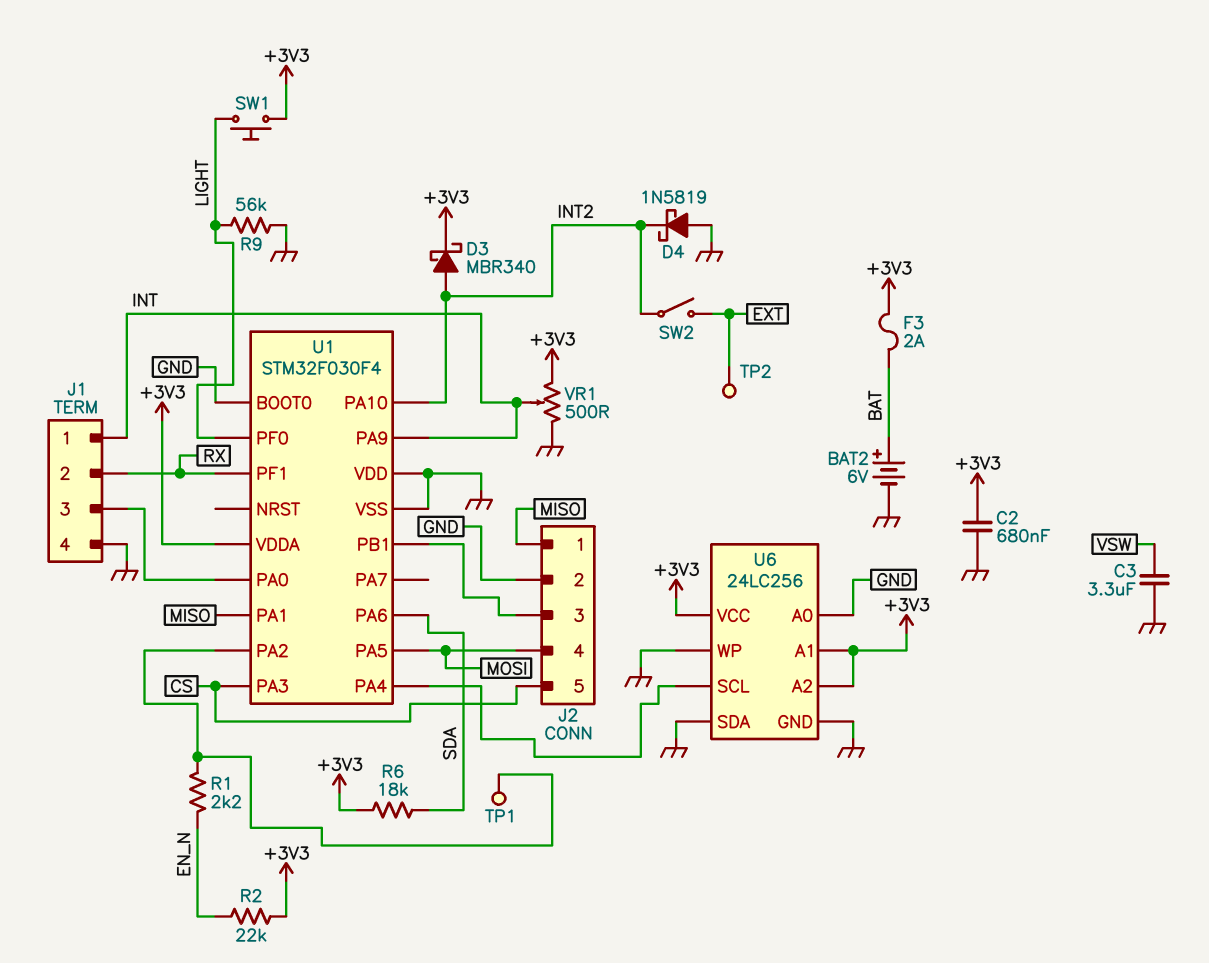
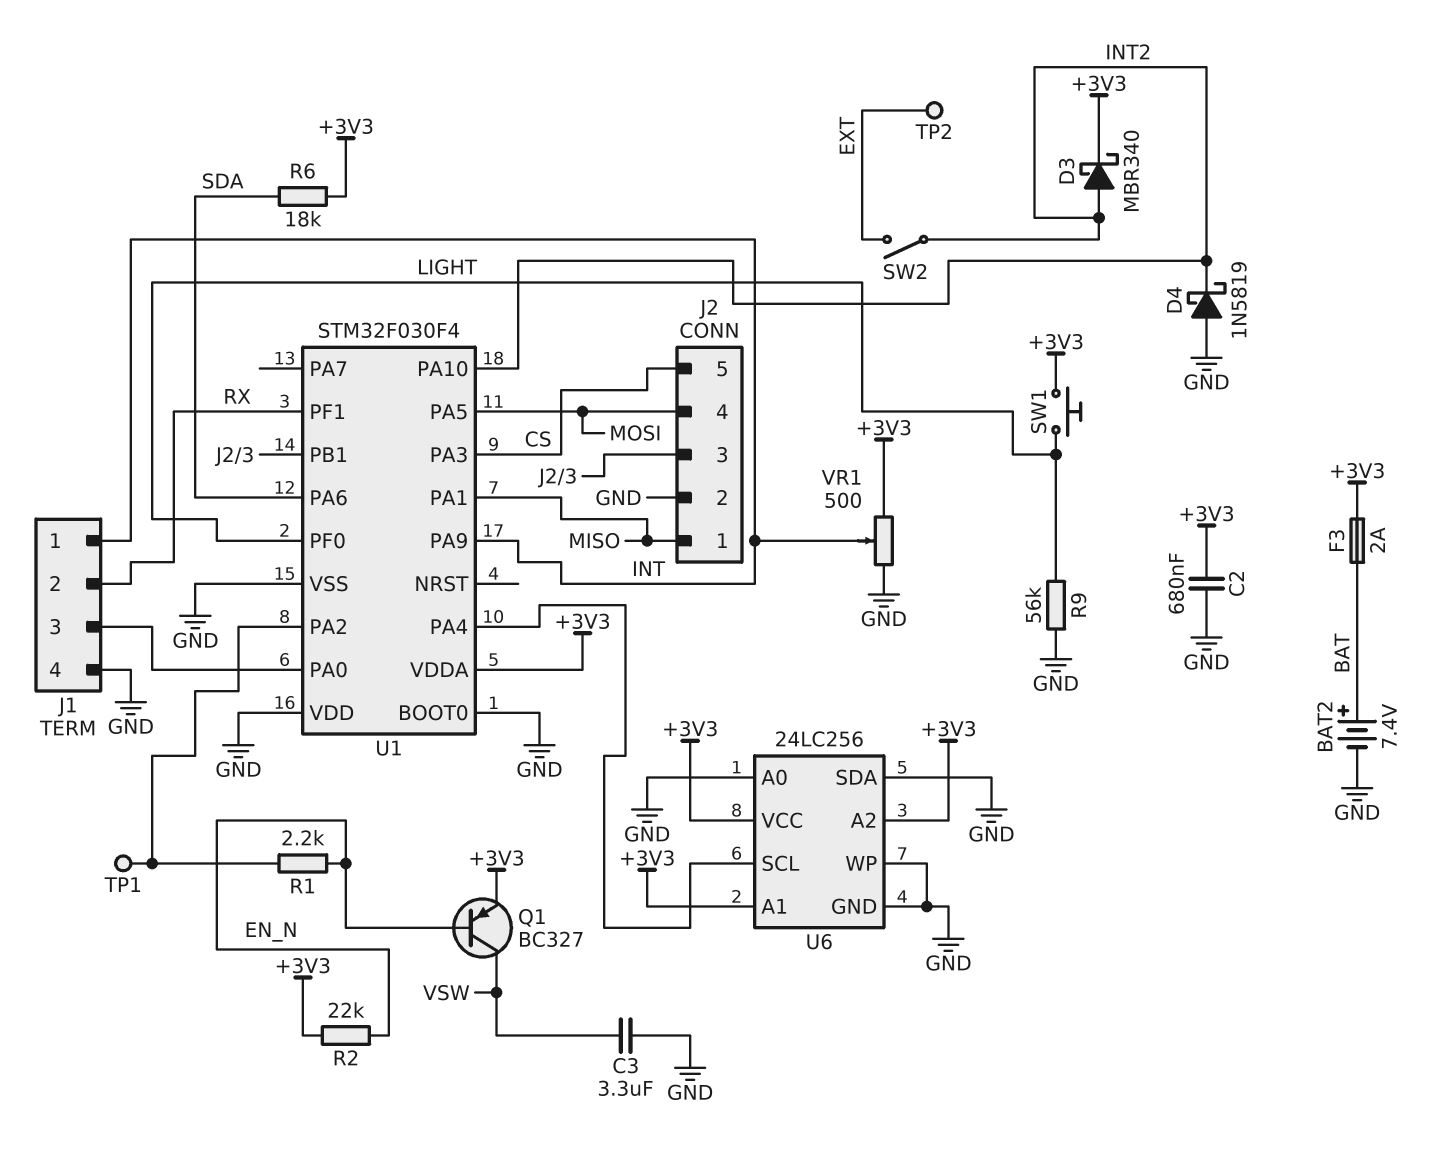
BAT2: 6V (plus BAT, minus GND) -> 7.4V (plus BAT, minus GND)
Q1: none -> PNP BC327 (B EN_N, C VSW, E +3V3)

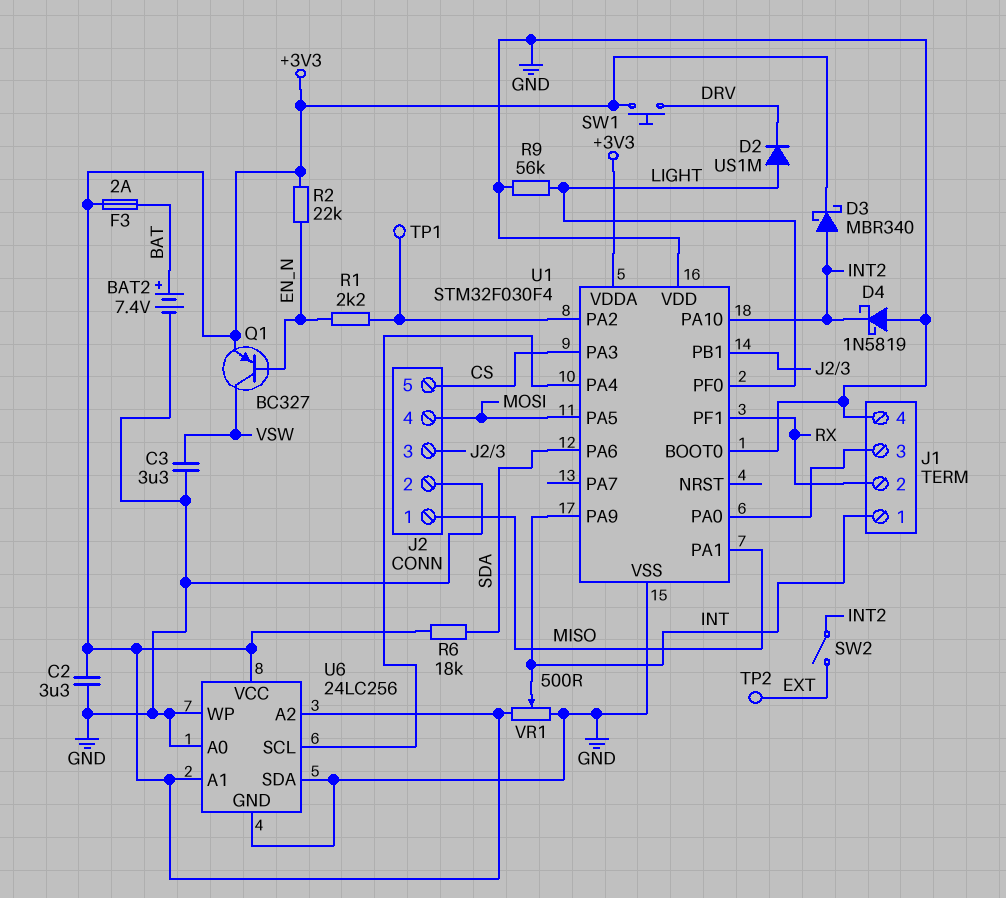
C2: 680nF (+3V3, GND) -> 3.3uF (+3V3, GND)
D2: none -> diode US1M (A LIGHT, K DRV)
SW1: button (+3V3, LIGHT) -> button (+3V3, DRV)

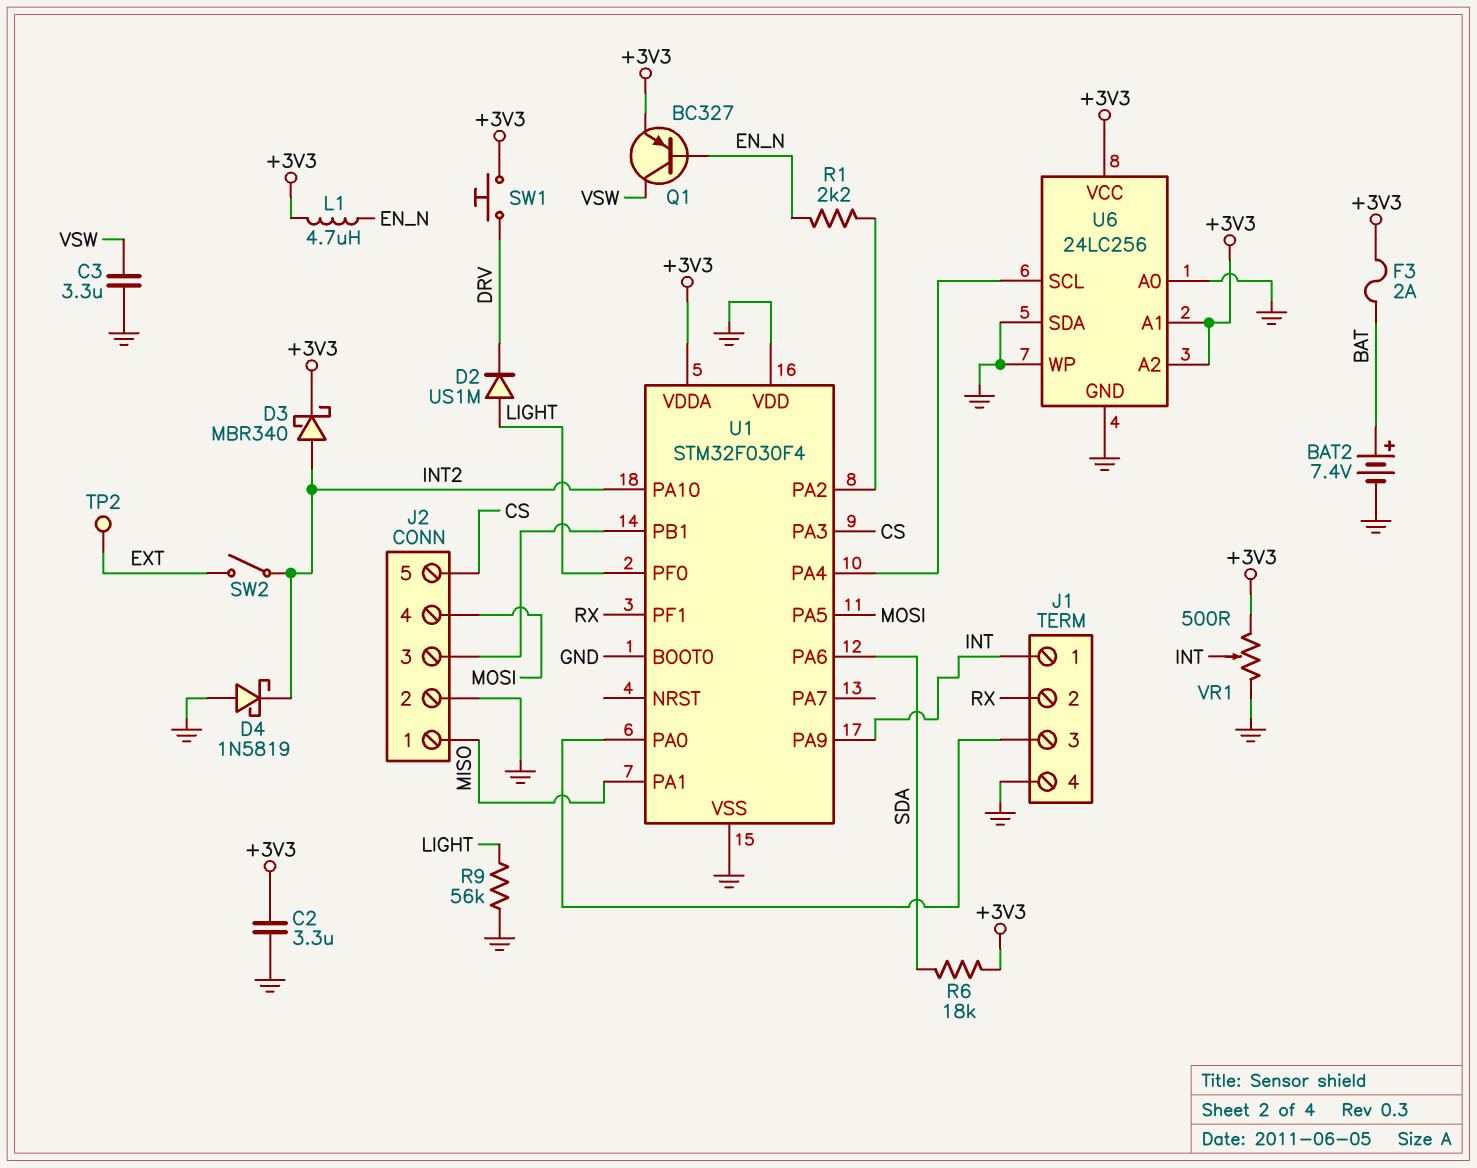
L1: none -> 4.7uH (+3V3, EN_N)
R2: 22k (+3V3, EN_N) -> none
TP1: test point (U1/PA2) -> none

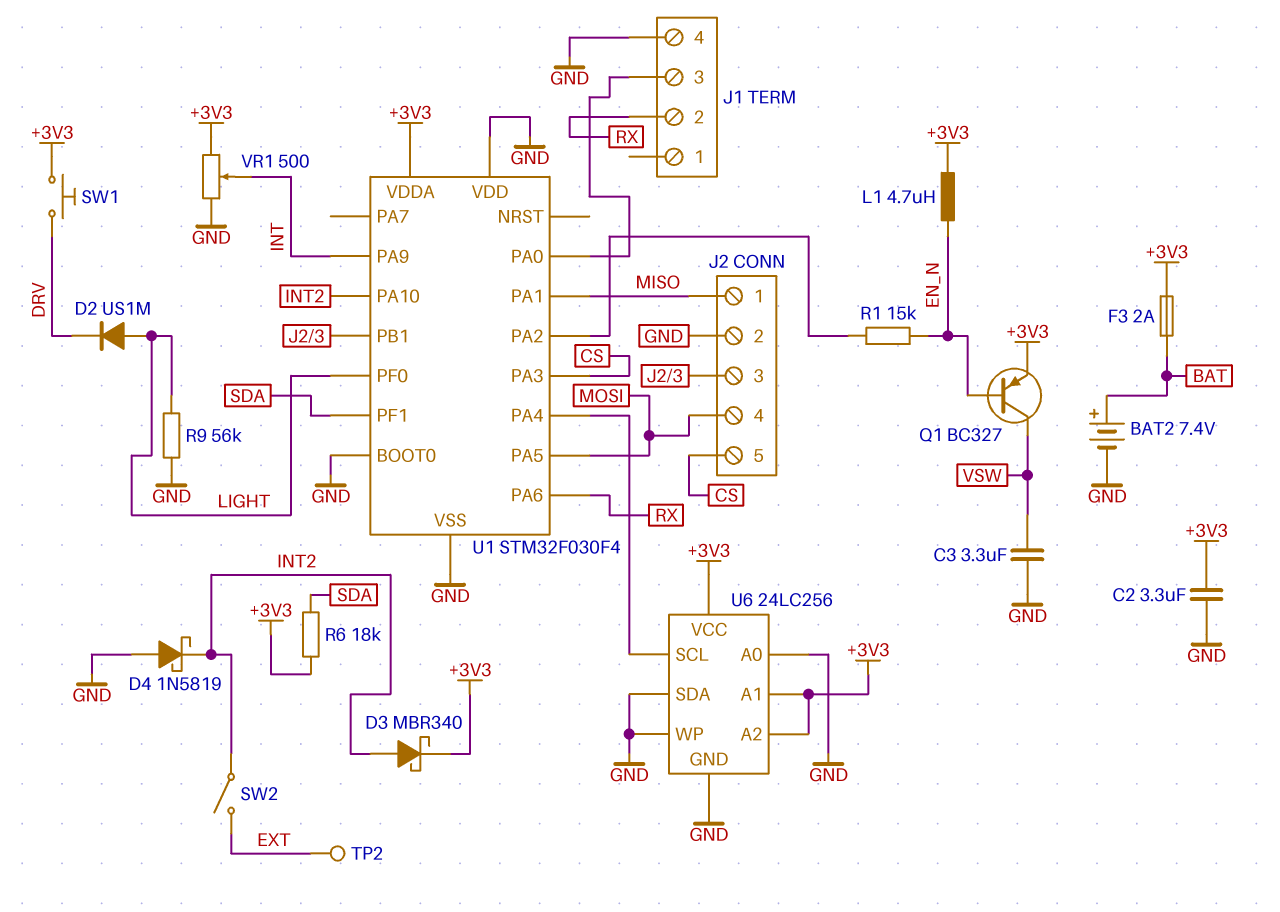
J1 pin 1: INT -> none
R1: 2.2k (EN_N, U1/PA2) -> 15k (EN_N, U1/PA2)
U1 pin PA6: SDA -> RX
U1 pin PF1: RX -> SDA

